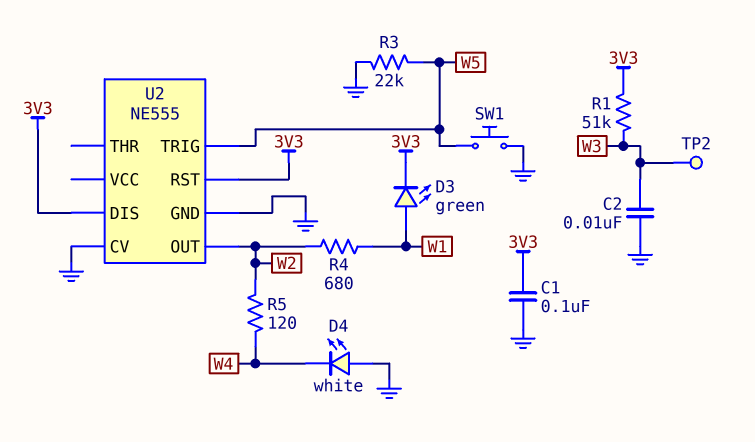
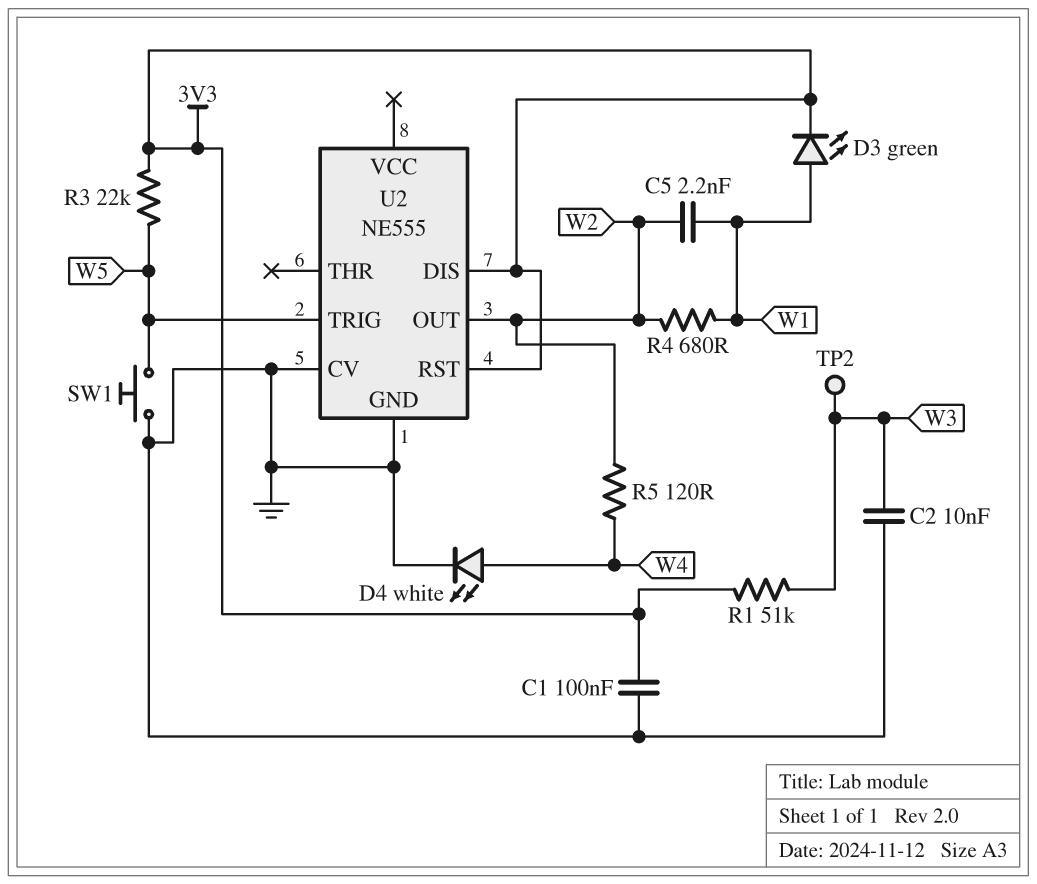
C5: none -> 2.2nF (W1, W2)
D4: LED white (A GND, K W4) -> LED white (A W4, K GND)
R3: 22k (GND, W5) -> 22k (3V3, W5)

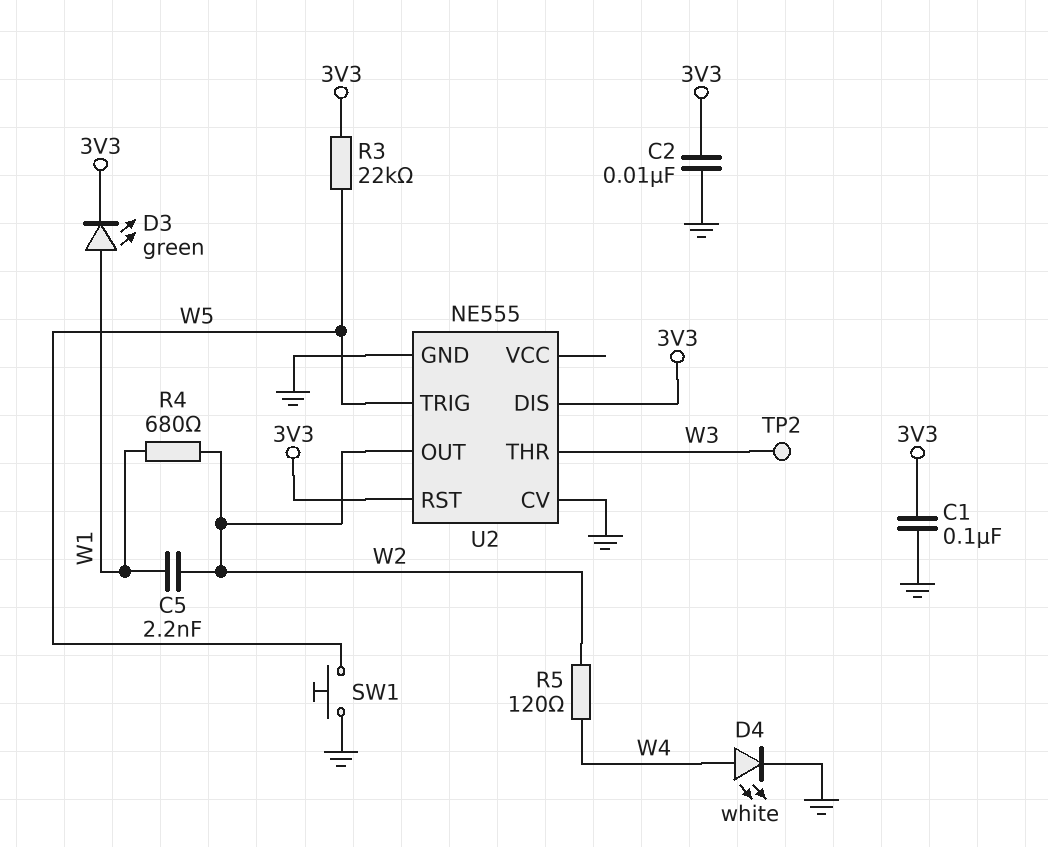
C2: 10nF (GND, W3) -> 10nF (3V3, GND)
R1: 51k (3V3, W3) -> none
U2 pin THR: none -> W3

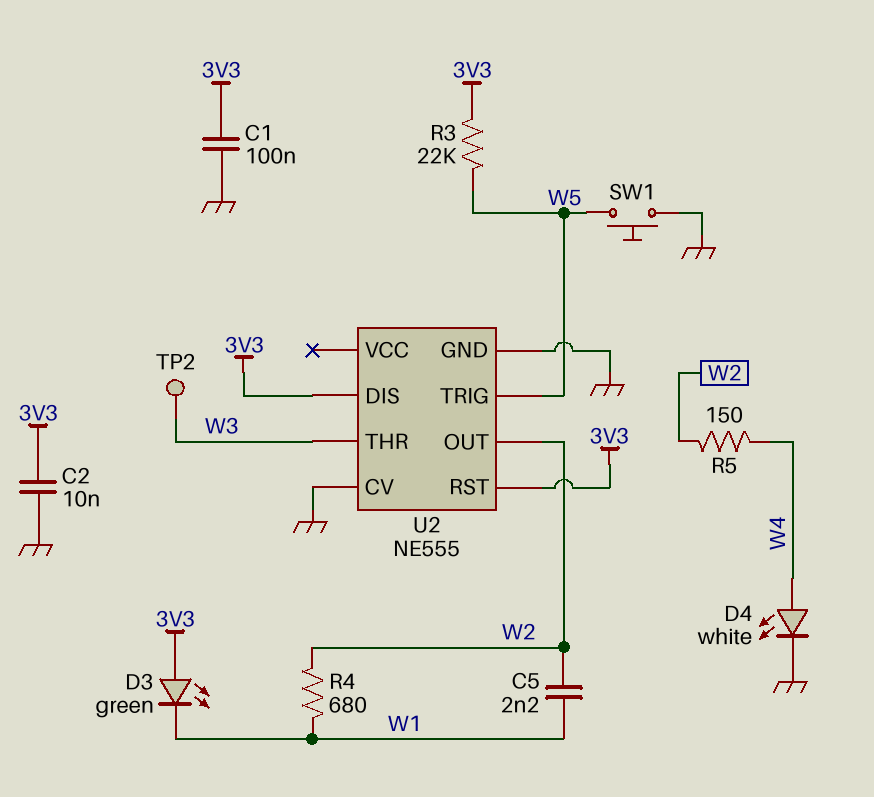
D3: LED green (A W1, K 3V3) -> LED green (A 3V3, K W1)
R5: 120 (W2, W4) -> 150 (W2, W4)

